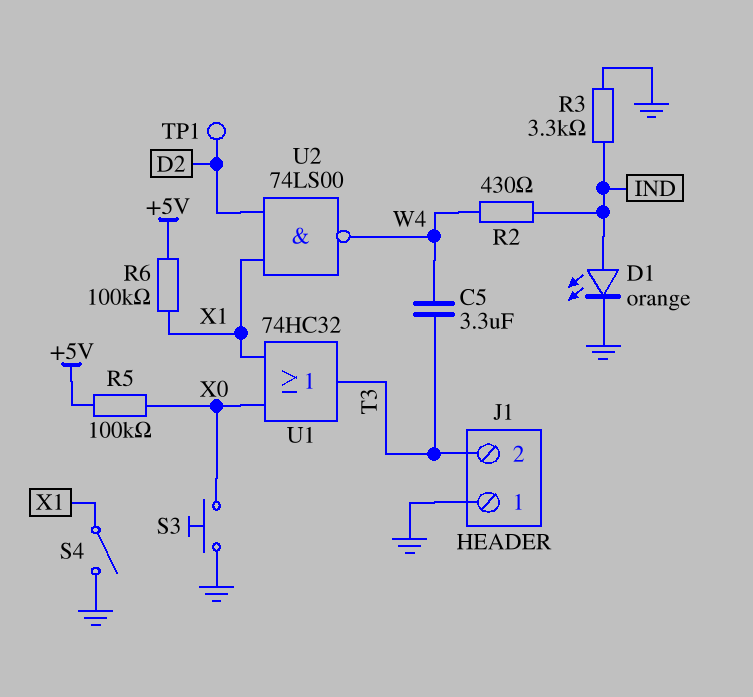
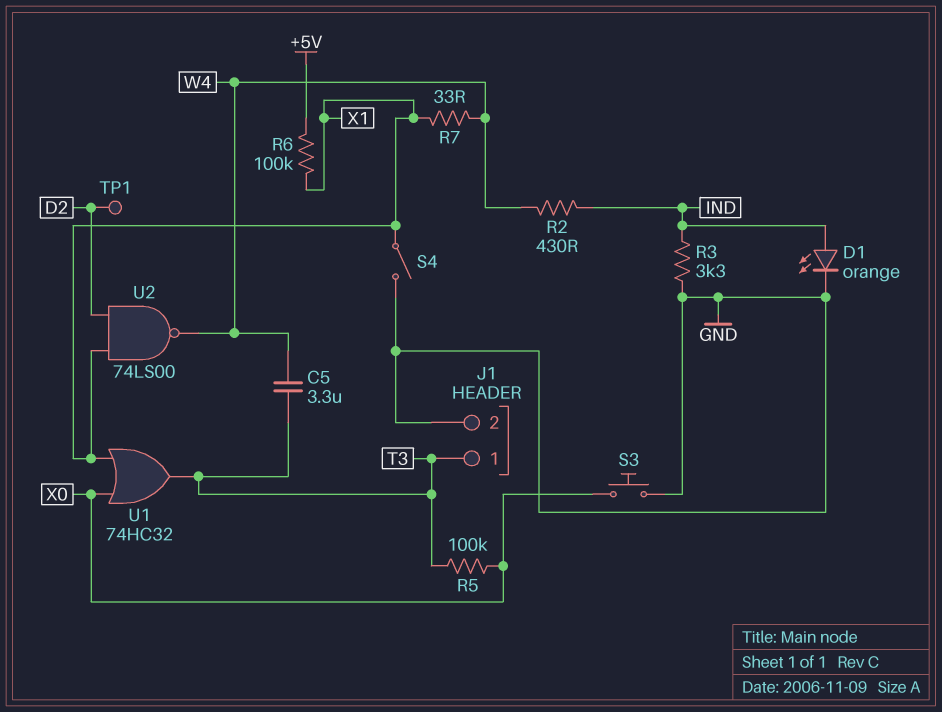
J1 pin 1: GND -> T3
J1 pin 2: T3 -> GND
R5: 100k (+5V, X0) -> 100k (T3, X0)
R7: none -> 33 (W4, X1)

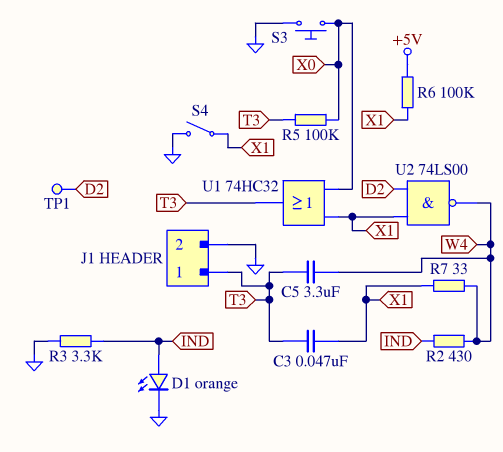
C3: none -> 47nF (T3, X1)

